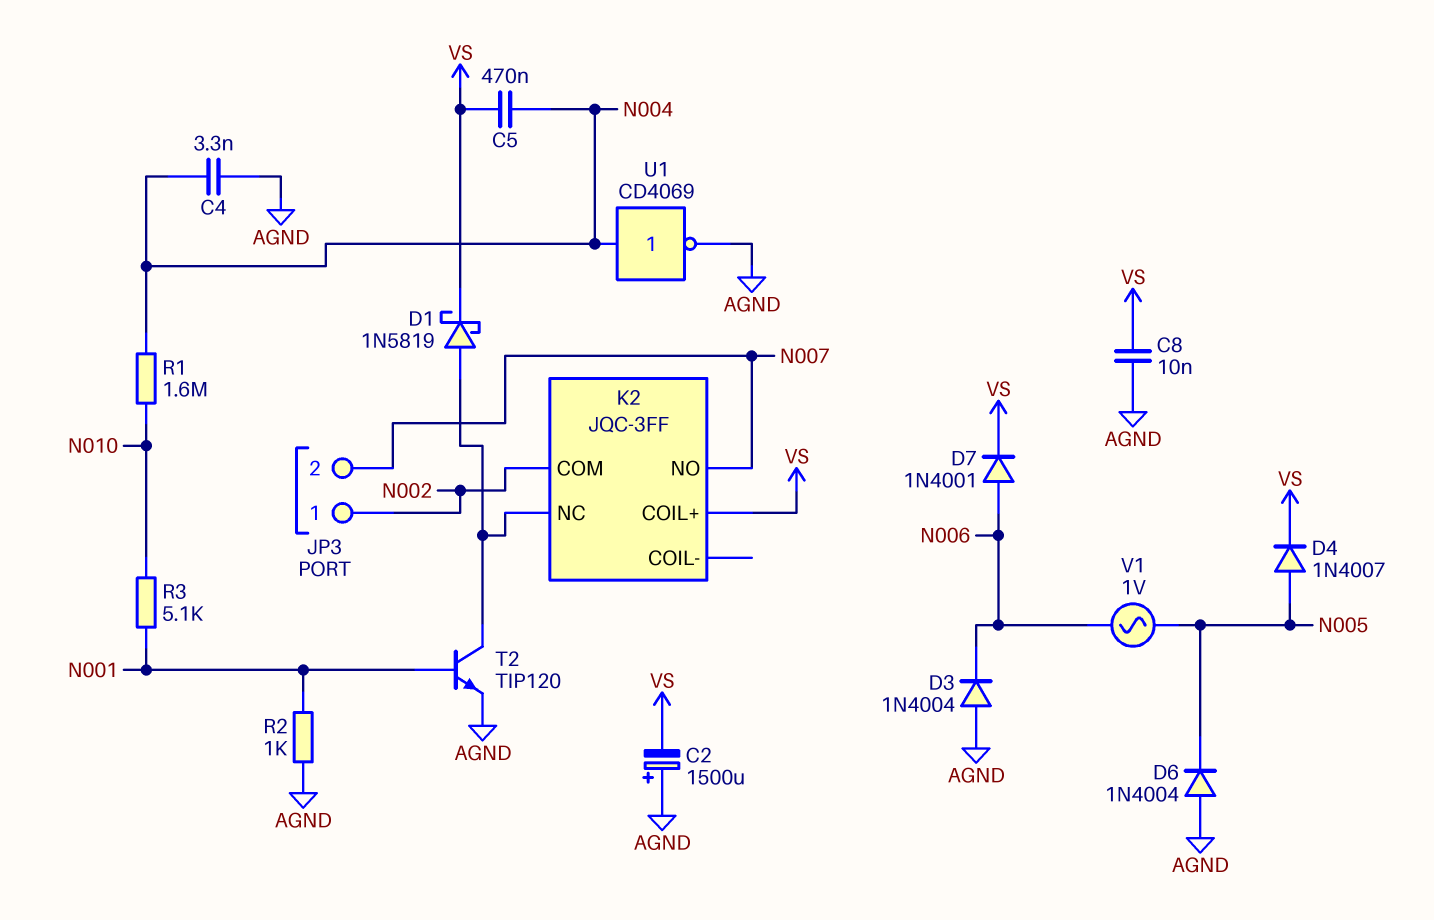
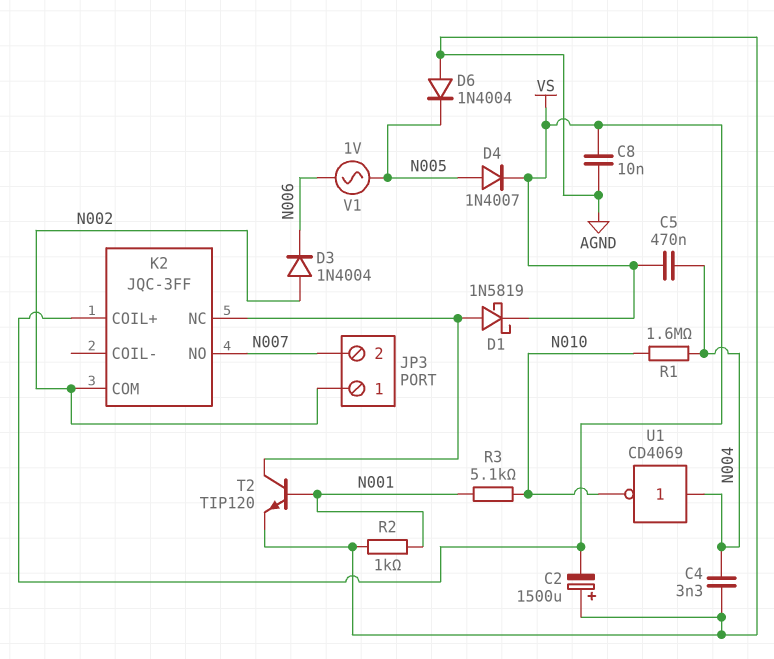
D3: diode 1N4004 (A AGND, K N006) -> diode 1N4004 (A N002, K N006)
D7: diode 1N4001 (A N006, K VS) -> none
U1: NOT CD4069 (in N004, out AGND) -> NOT CD4069 (in N004, out N010)

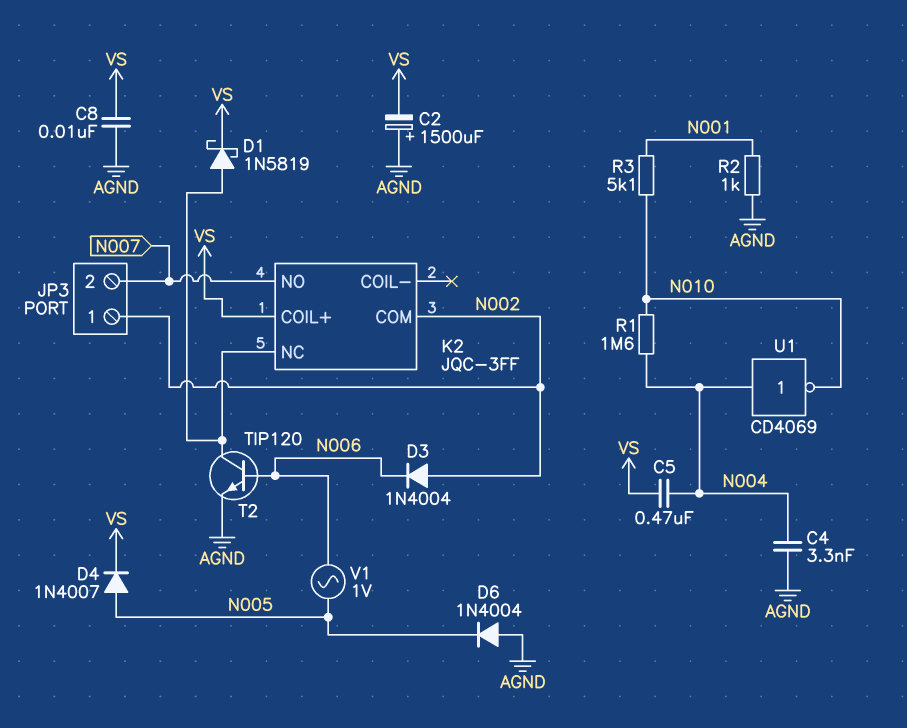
T2: NPN TIP120 (B N001, C K2/NC, E AGND) -> NPN TIP120 (B N006, C K2/NC, E AGND)

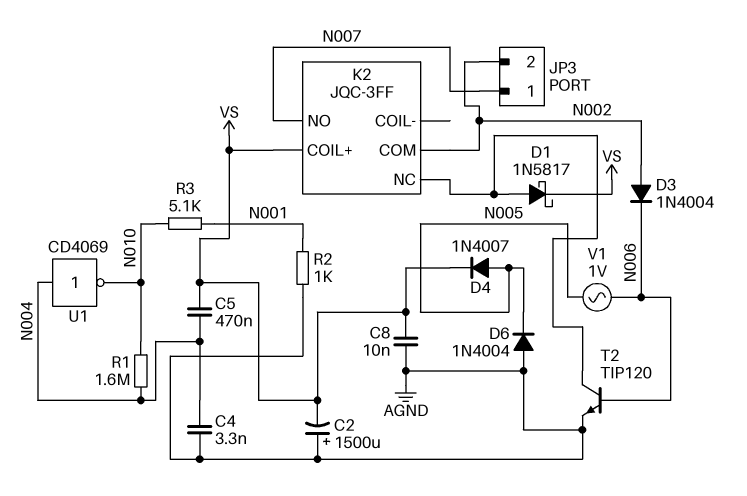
D1: schottky 1N5819 (A K2/NC, K VS) -> schottky 1N5817 (A K2/NC, K VS)
JP3 pin 1: N002 -> N007
JP3 pin 2: N007 -> N002

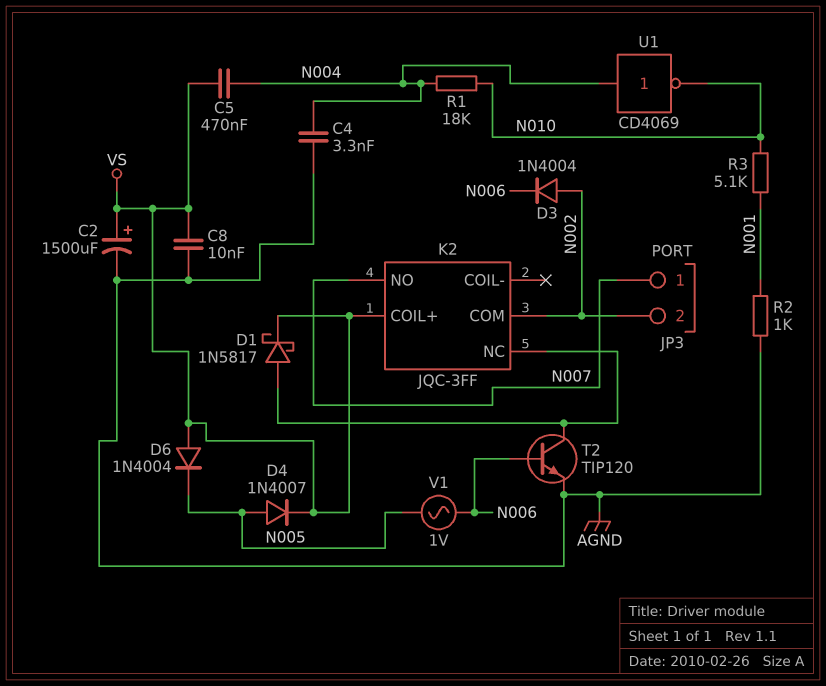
C2: 1500uF (plus AGND, minus VS) -> 1500uF (plus VS, minus AGND)
D6: diode 1N4004 (A AGND, K N005) -> diode 1N4004 (A VS, K N005)
R1: 1.6M (N004, N010) -> 18k (N004, N010)

